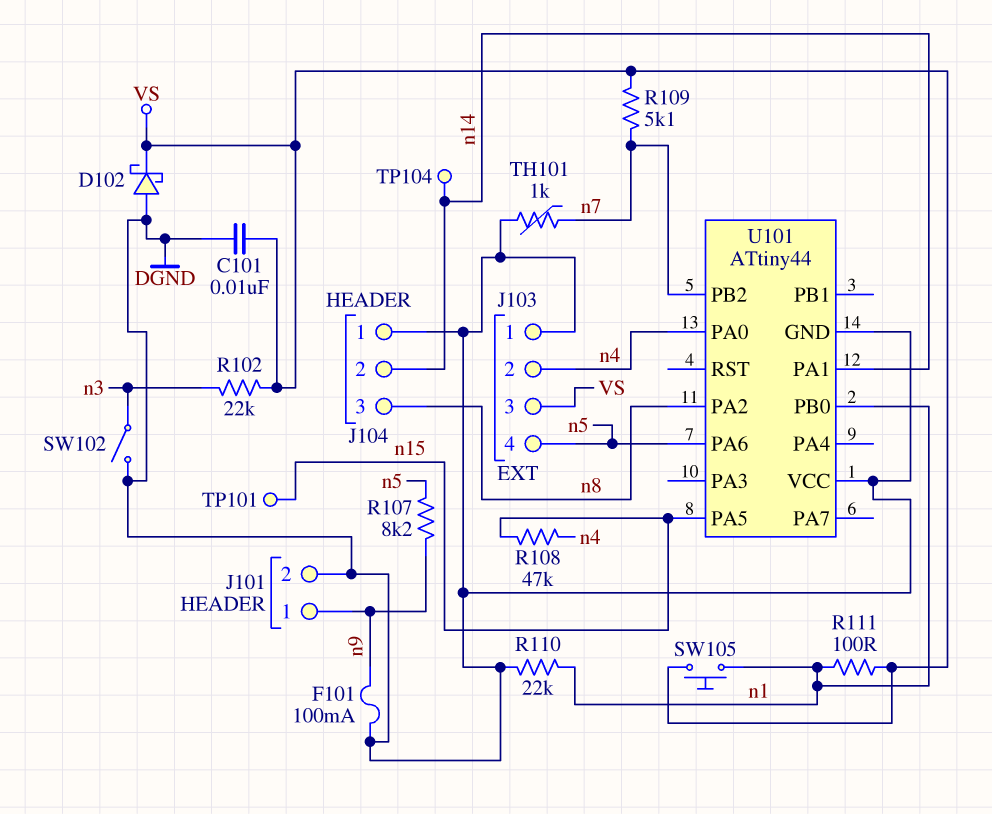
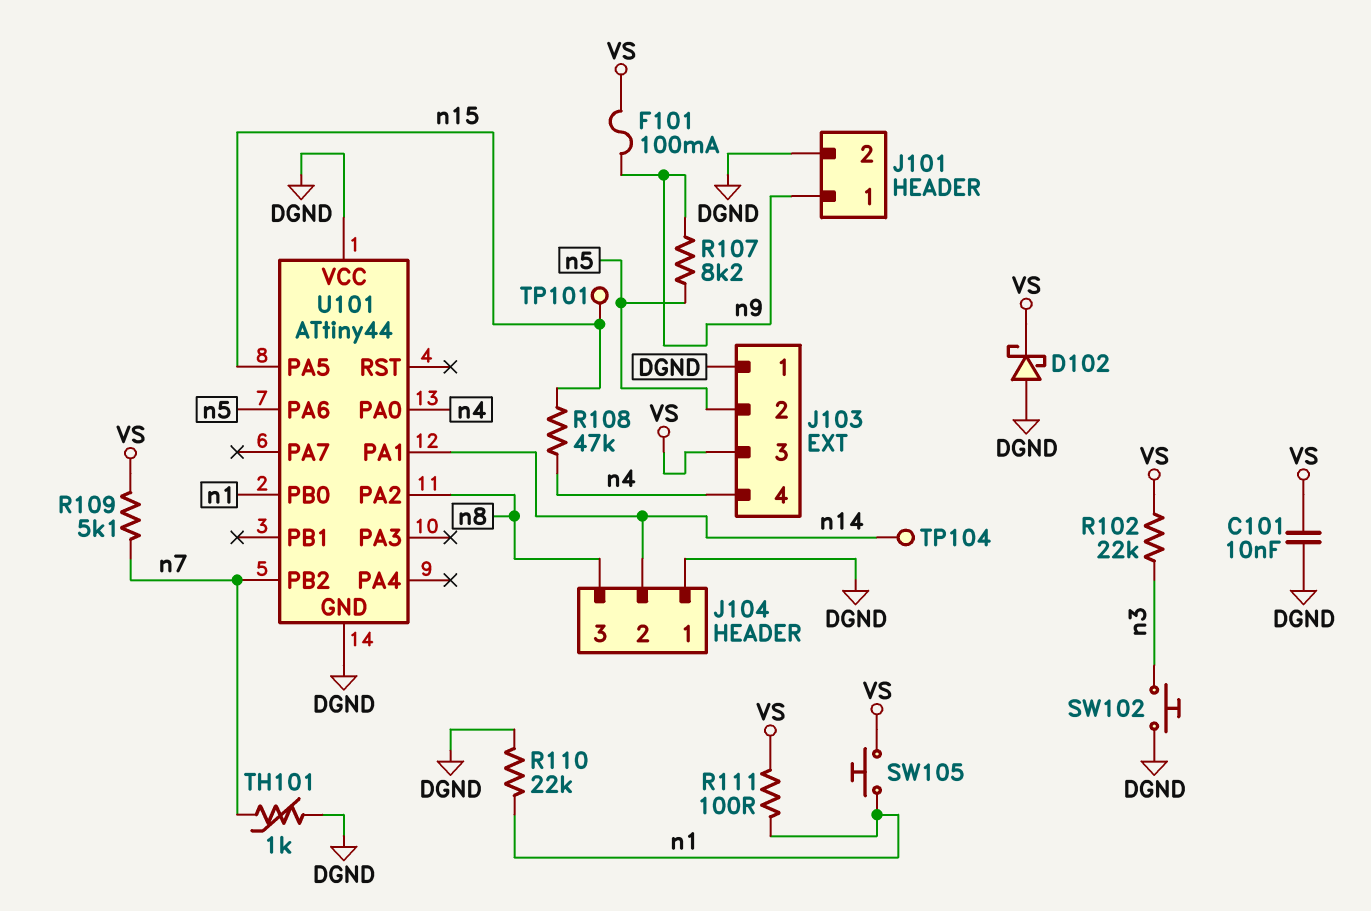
F101: 100mA (DGND, n9) -> 100mA (VS, n9)
J103 pin 2: n4 -> n5
J103 pin 4: n5 -> n4
SW102: switch (DGND, n3) -> button (DGND, n3)

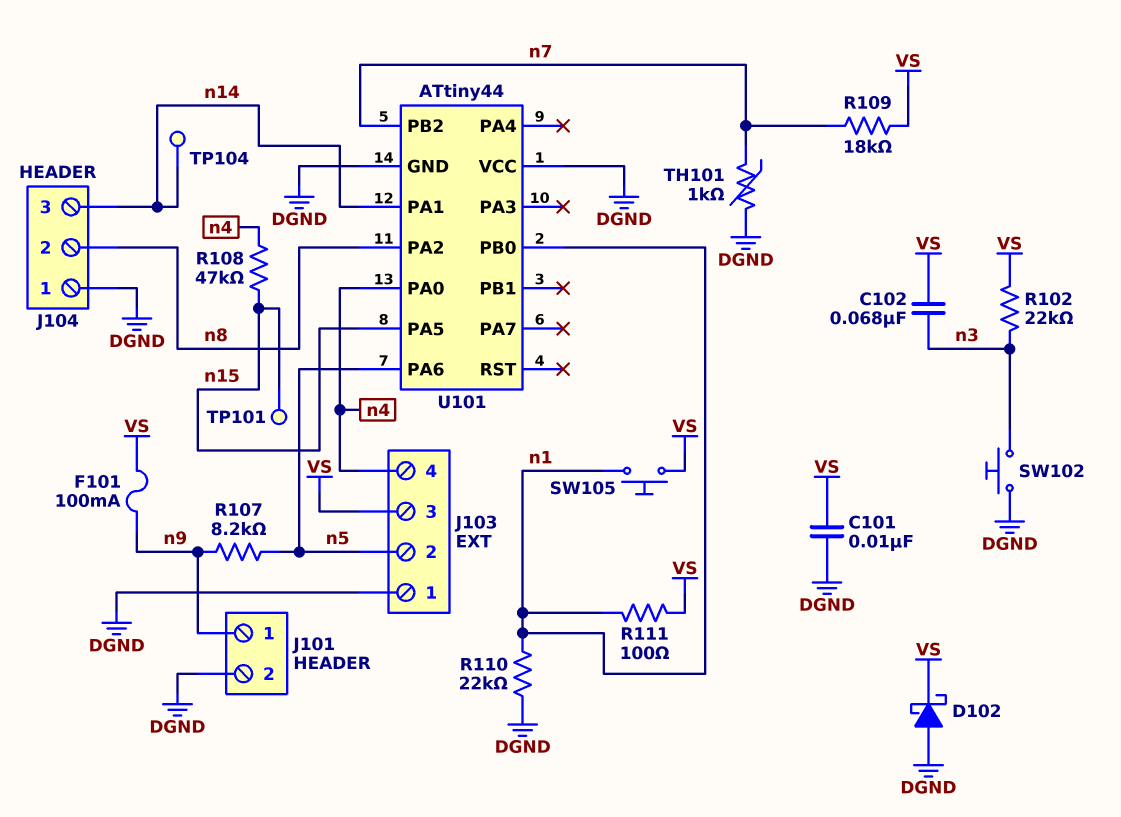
C102: none -> 68nF (VS, n3)
J104 pin 2: n14 -> n8
J104 pin 3: n8 -> n14
R109: 5.1k (VS, n7) -> 18k (VS, n7)

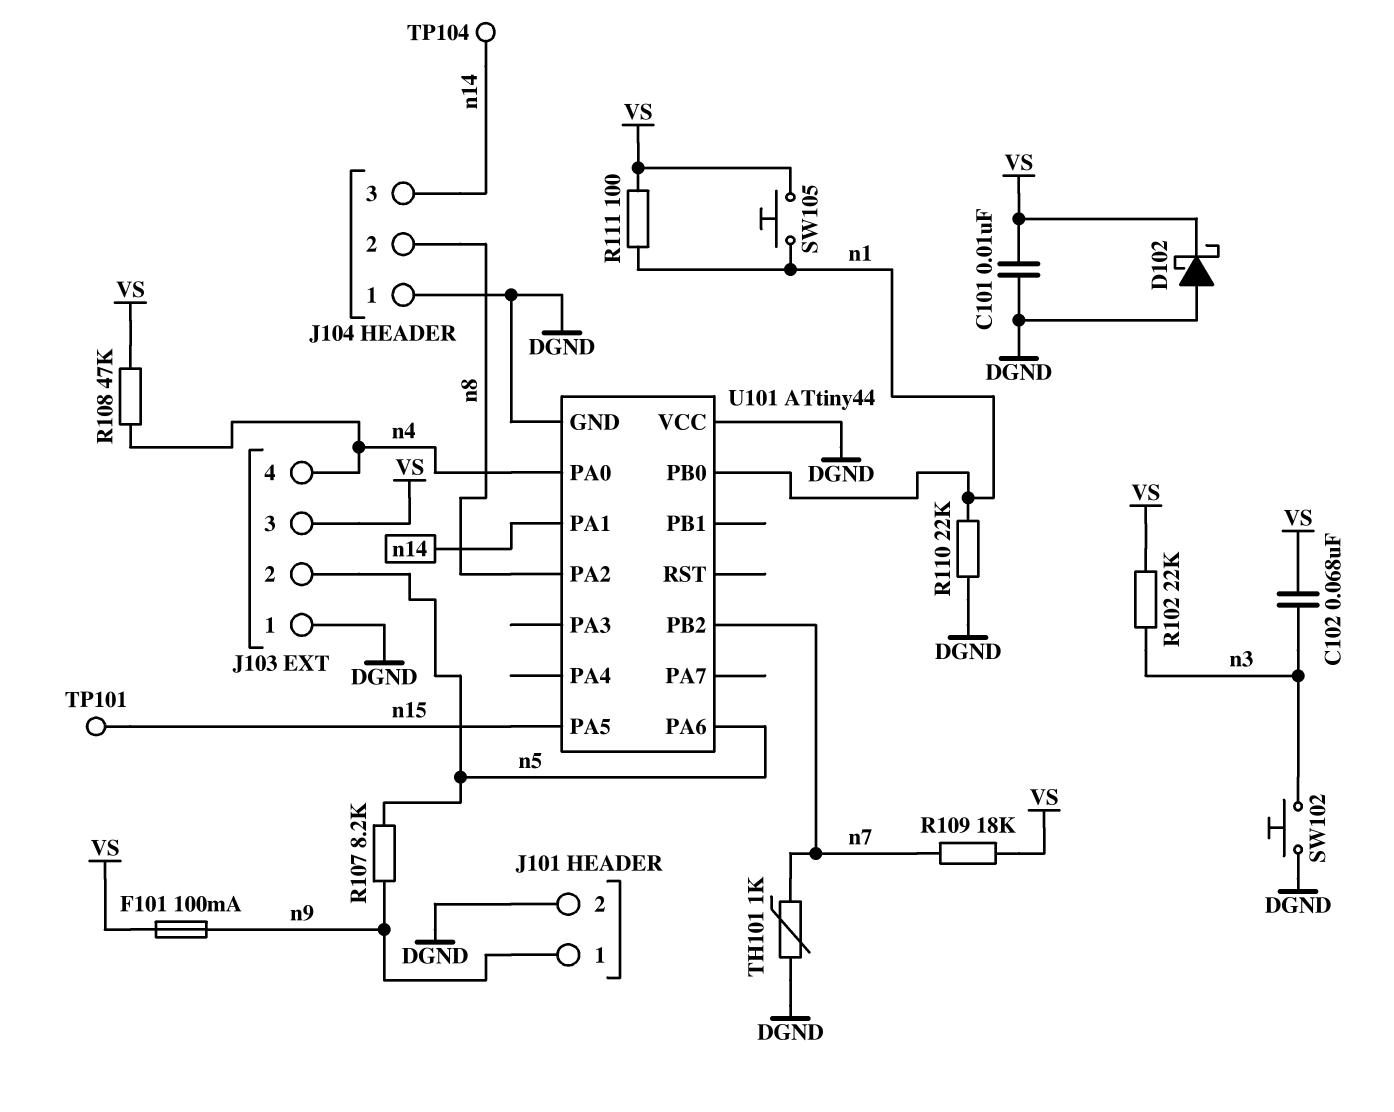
R108: 47k (n4, n15) -> 47k (VS, n4)

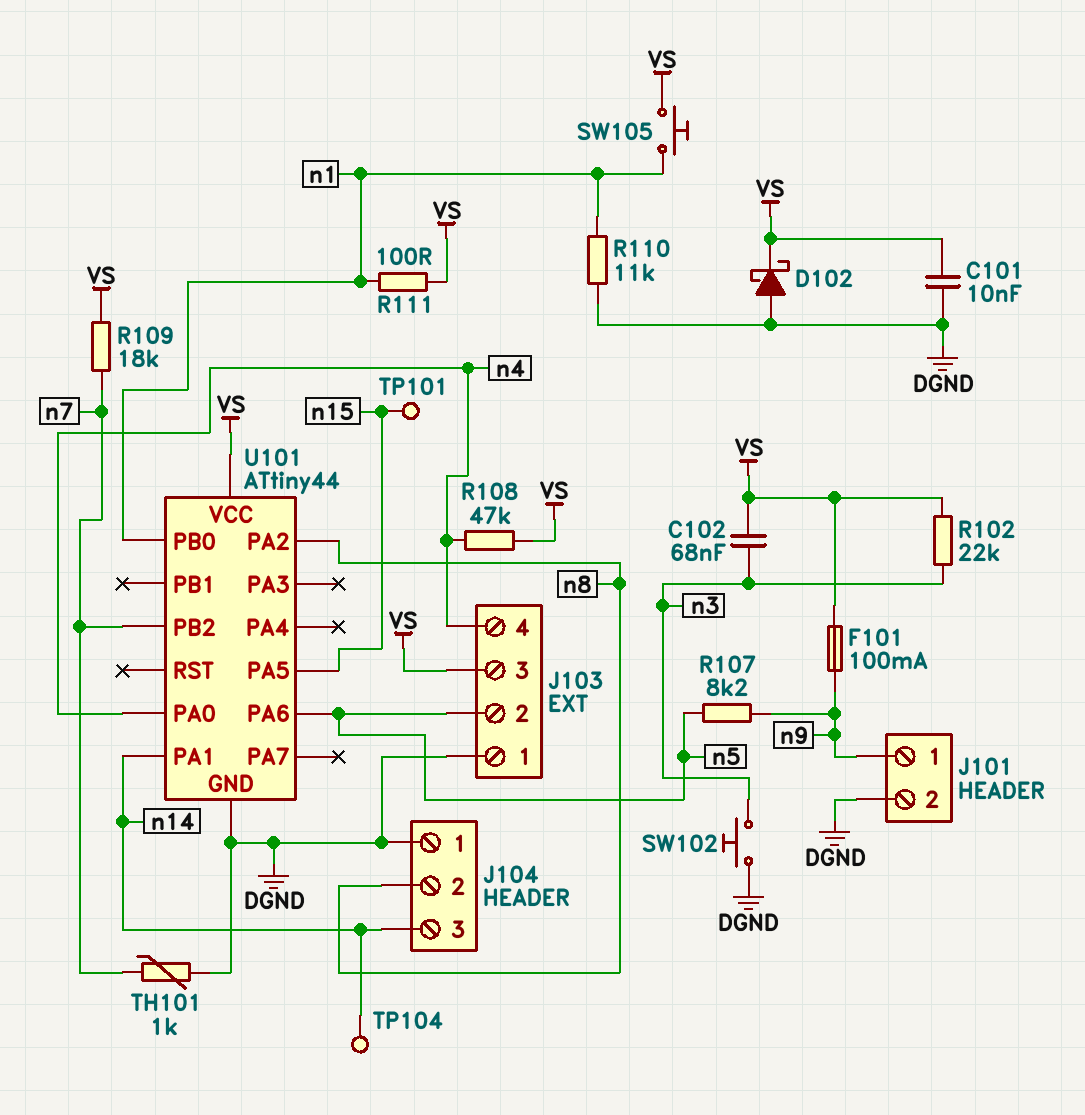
R110: 22k (DGND, n1) -> 11k (DGND, n1)
U101 pin VCC: DGND -> VS

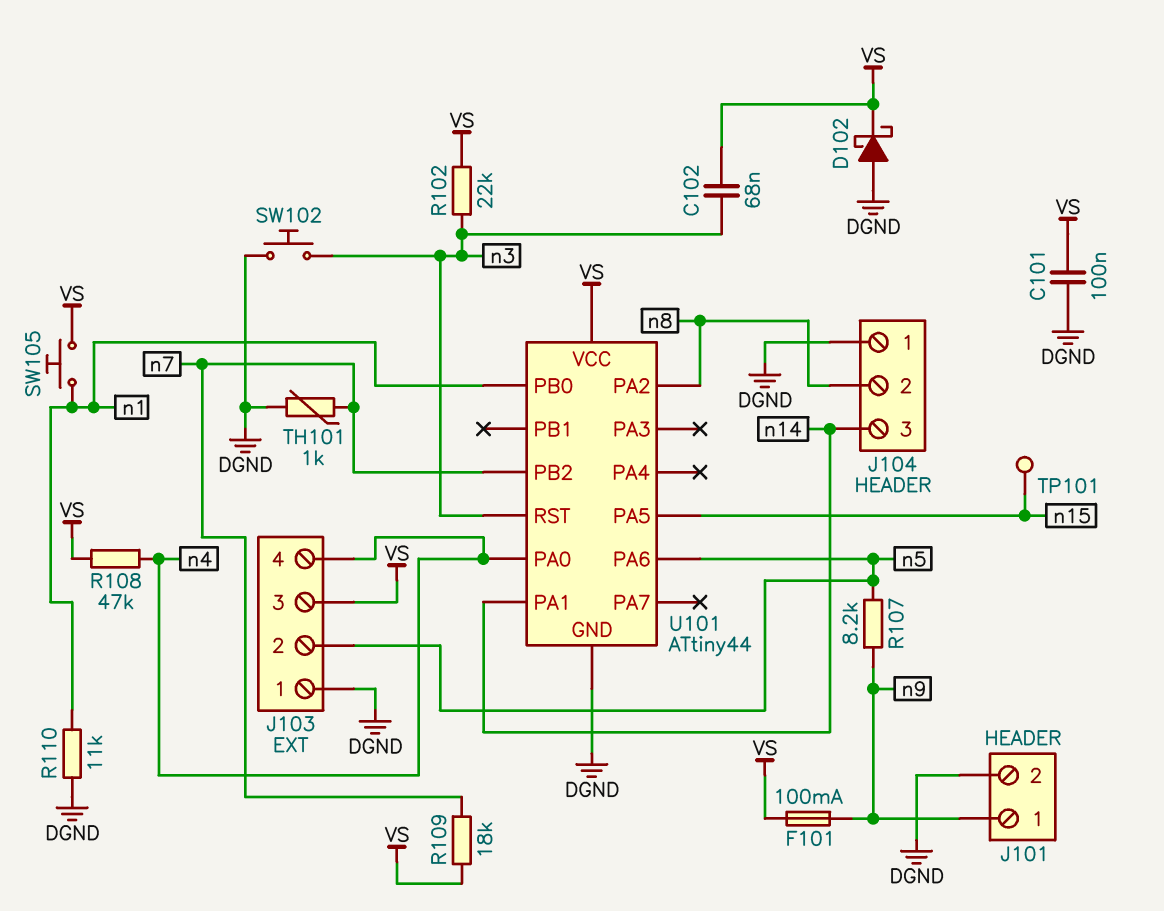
C101: 10nF (DGND, VS) -> 100nF (DGND, VS)
R111: 100 (VS, n1) -> none
TP104: test point (n14) -> none
U101 pin RST: none -> n3

